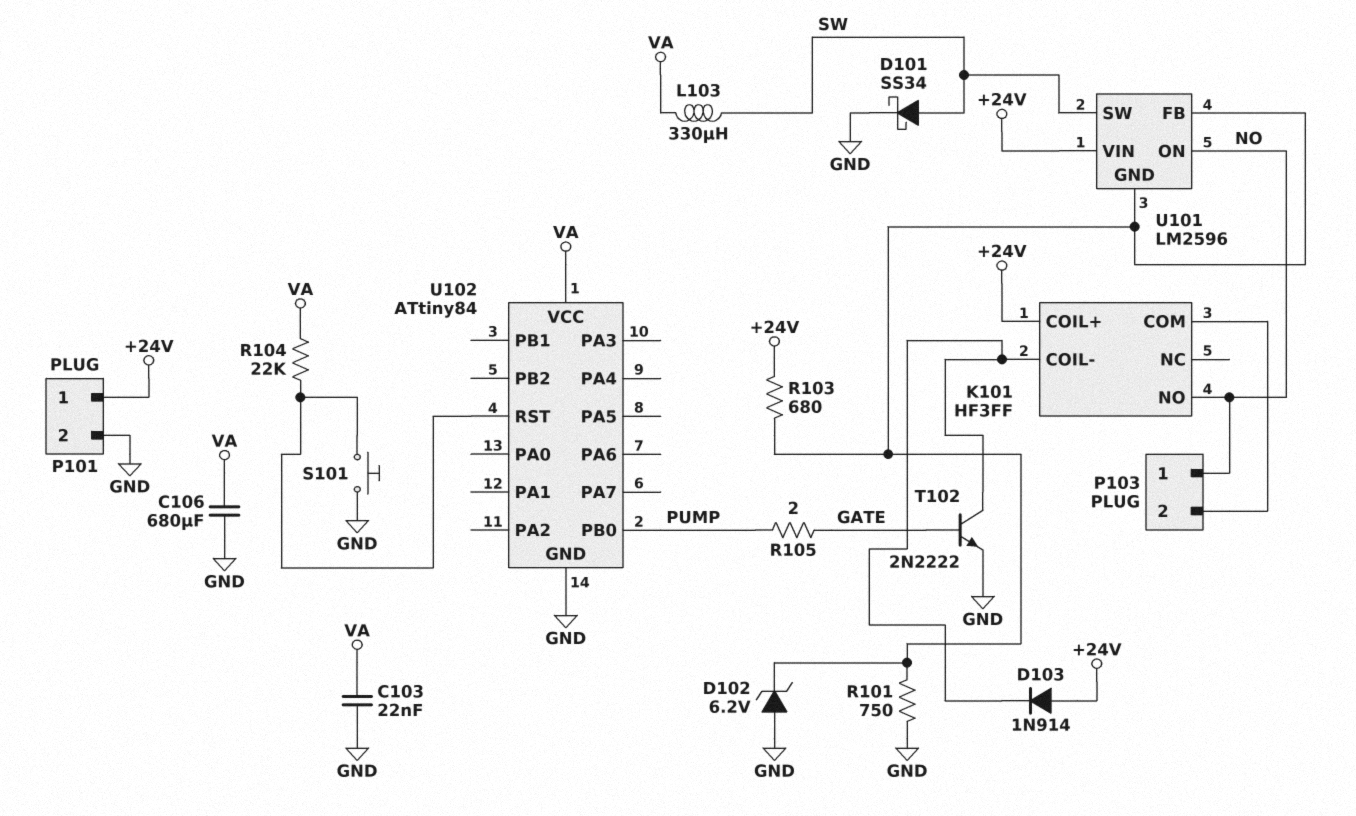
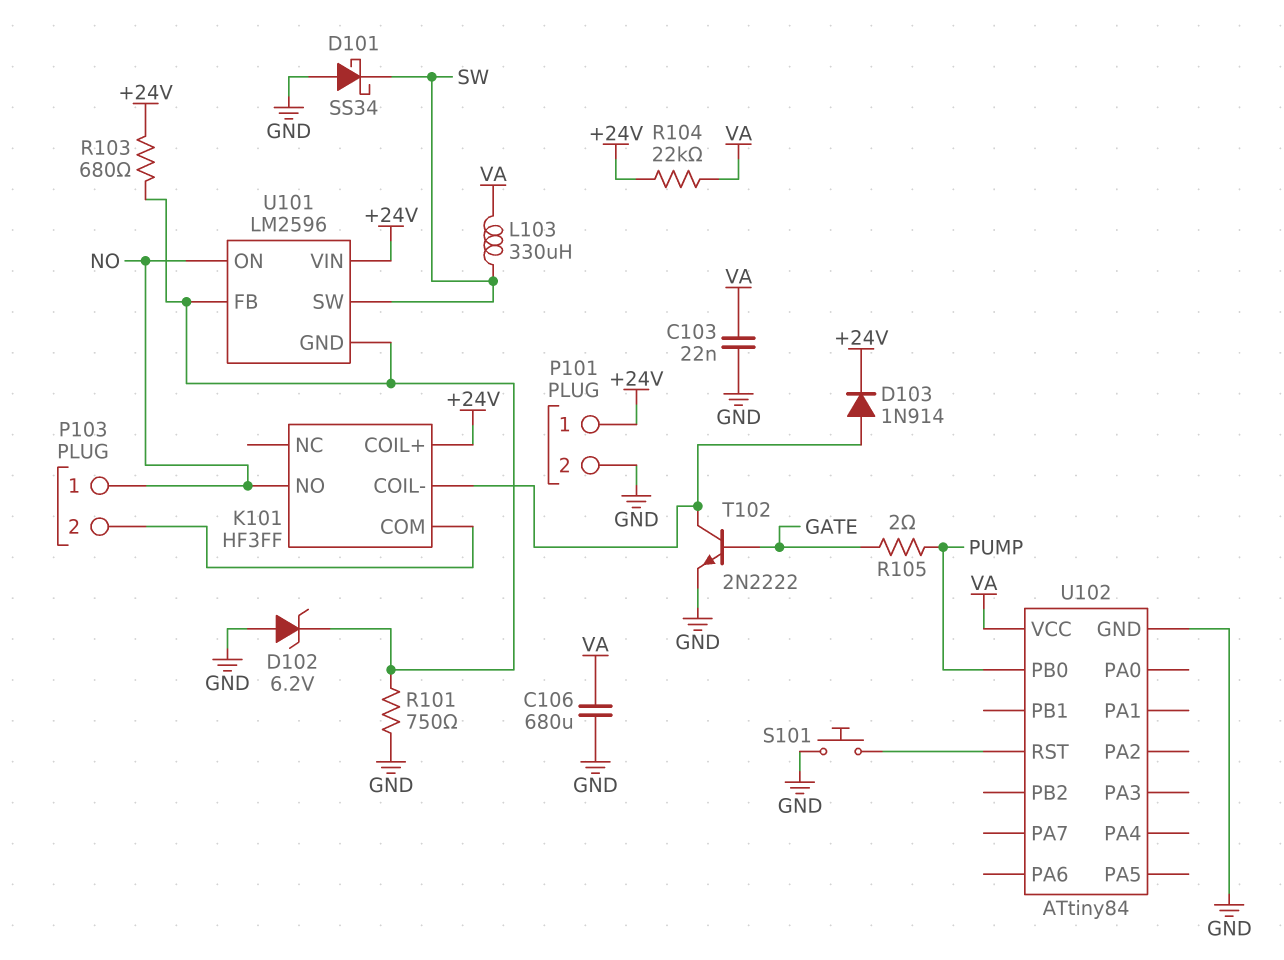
D101: schottky SS34 (A SW, K GND) -> schottky SS34 (A GND, K SW)
D103: diode 1N914 (A +24V, K K101/COIL-) -> diode 1N914 (A K101/COIL-, K +24V)
R104: 22k (U102/RST, VA) -> 22k (+24V, VA)

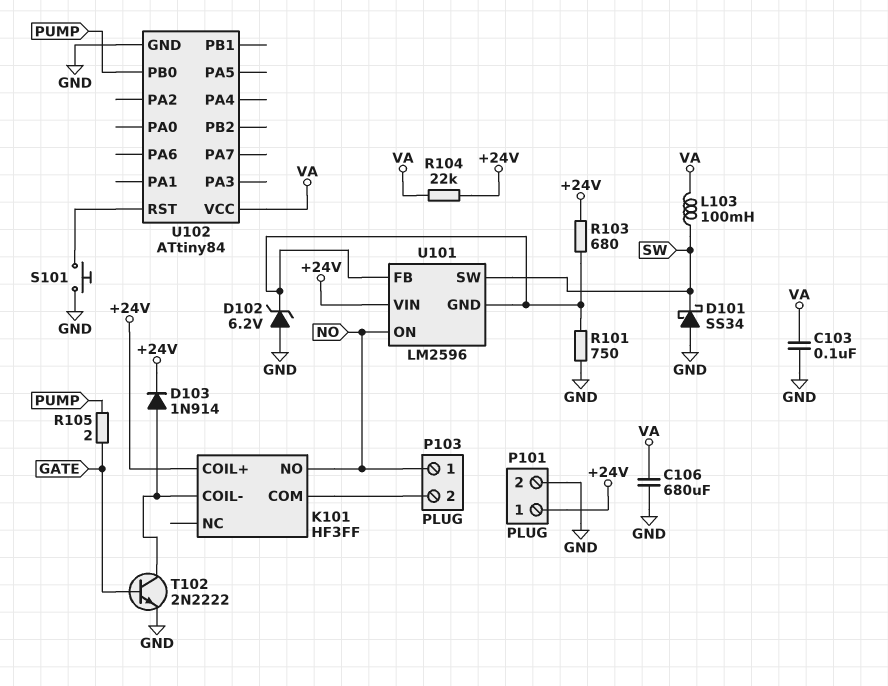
C103: 22nF (GND, VA) -> 100nF (GND, VA)
L103: 330uH (SW, VA) -> 100mH (SW, VA)

